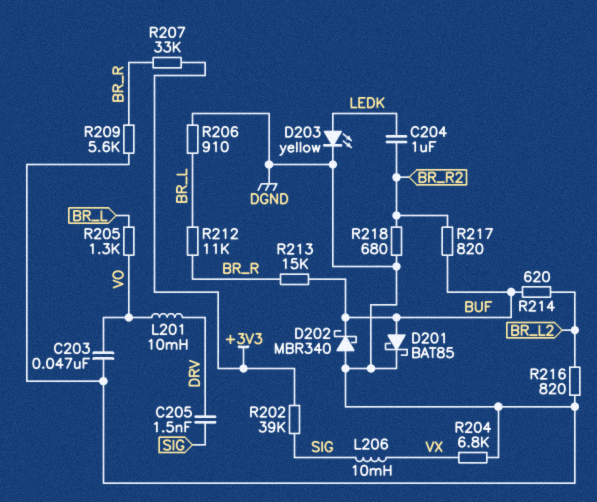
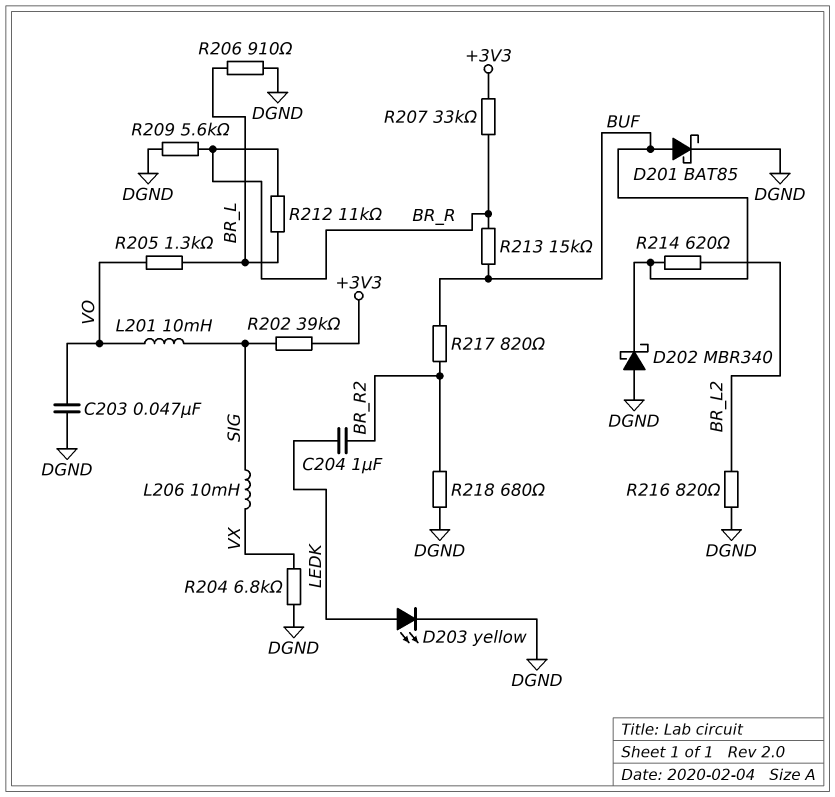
C205: 1.5nF (DRV, SIG) -> none
L201: 10mH (DRV, VO) -> 10mH (SIG, VO)

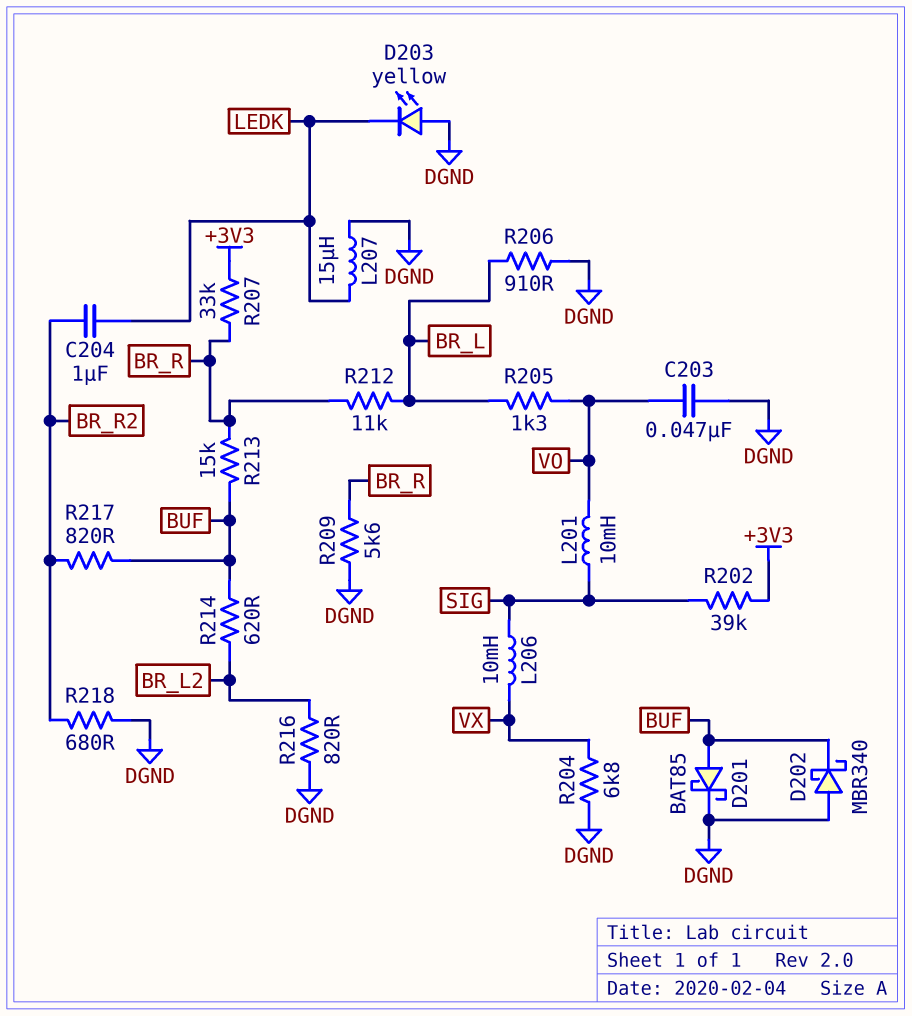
D203: LED yellow (A LEDK, K DGND) -> LED yellow (A DGND, K LEDK)
L207: none -> 15uH (DGND, LEDK)

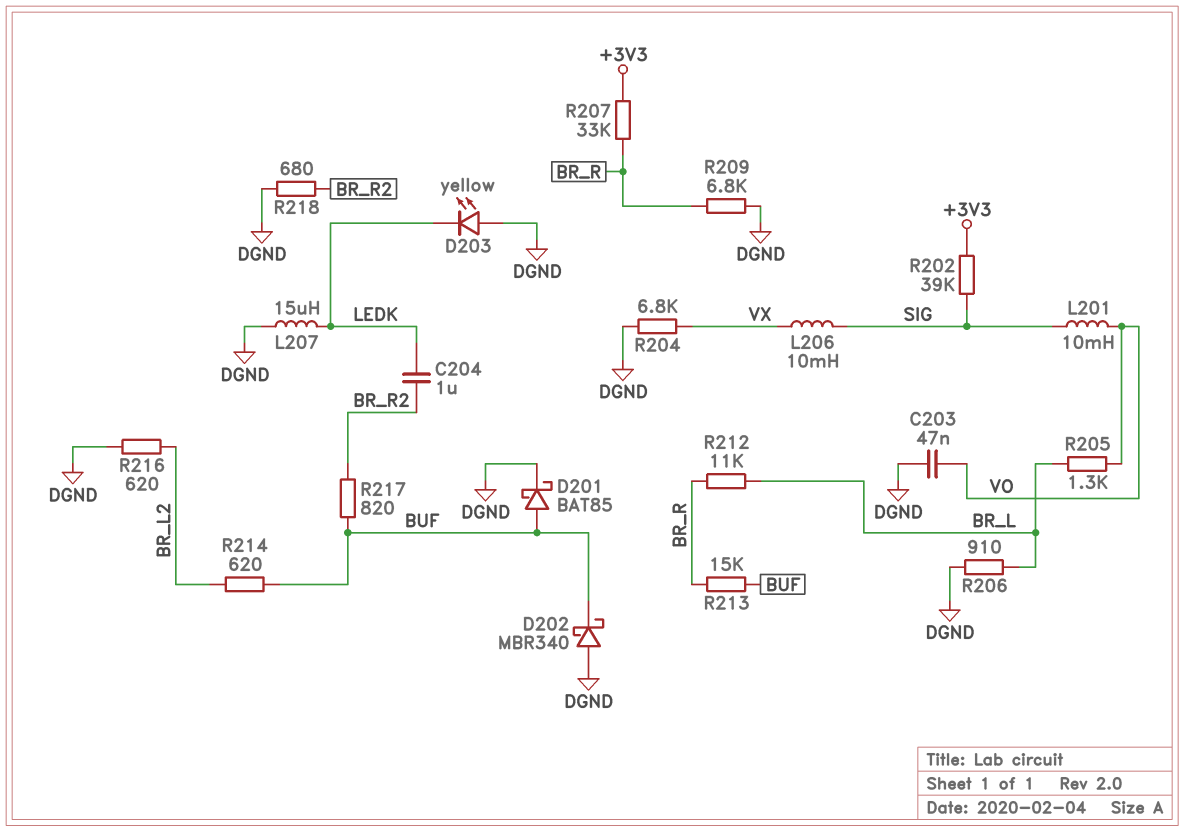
R209: 5.6k (BR_R, DGND) -> 6.8k (BR_R, DGND)
R216: 820 (BR_L2, DGND) -> 620 (BR_L2, DGND)

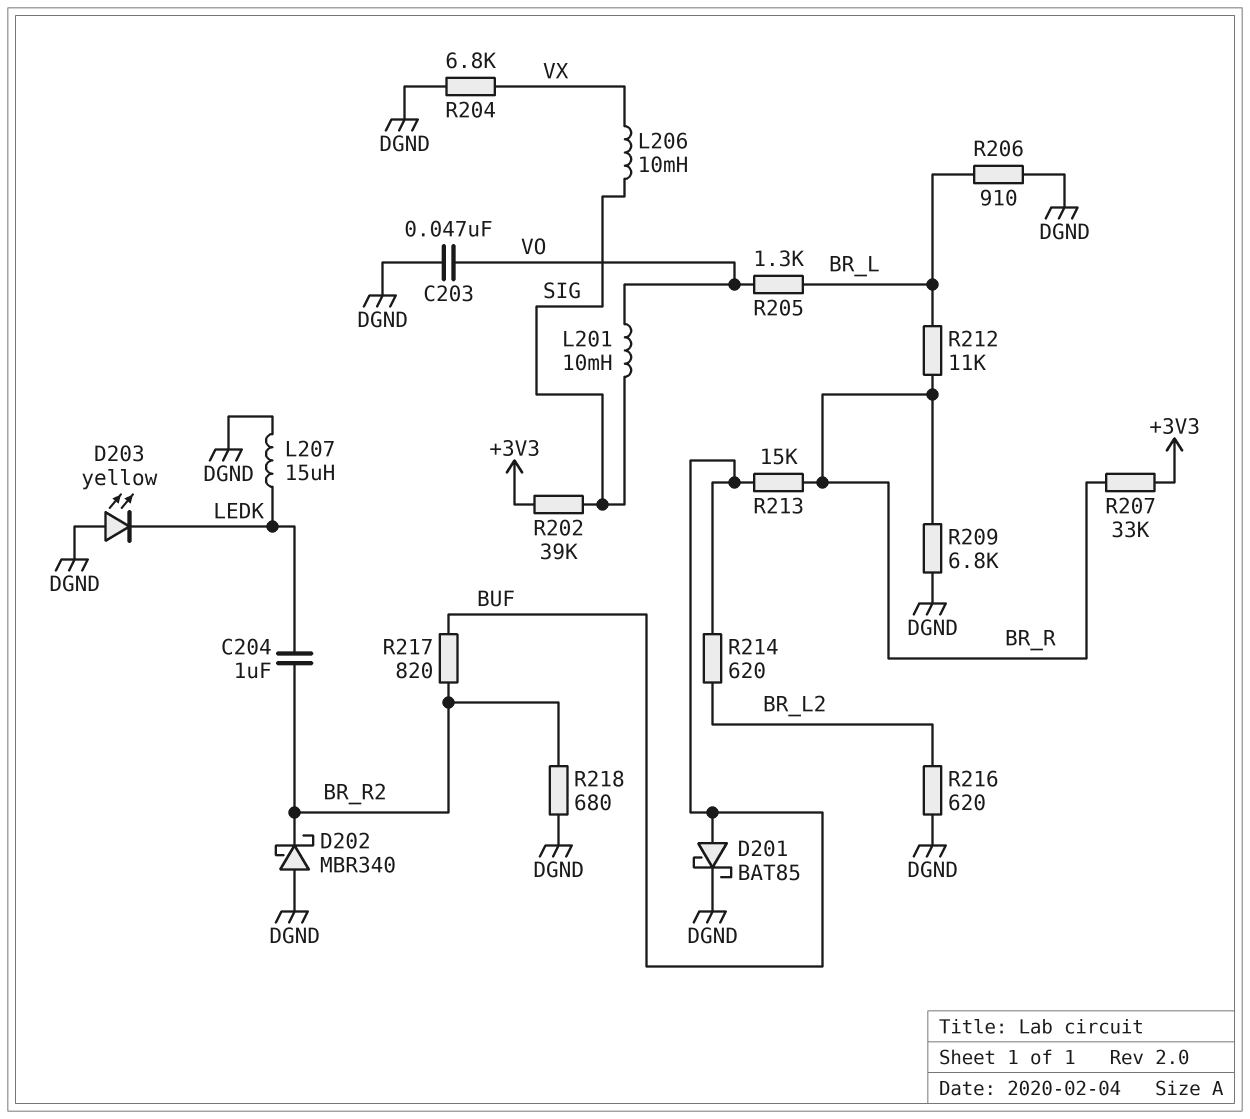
D202: schottky MBR340 (A DGND, K BUF) -> schottky MBR340 (A DGND, K BR_R2)

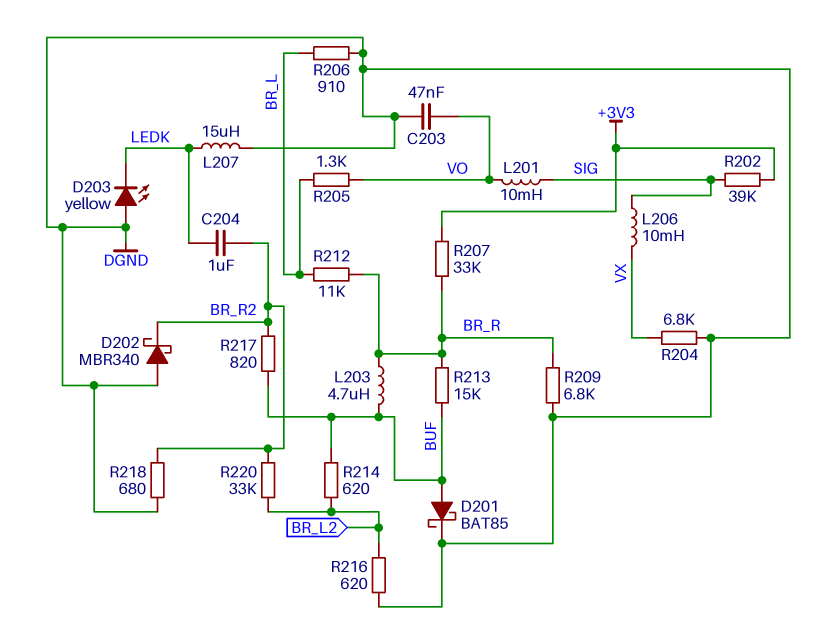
L203: none -> 4.7uH (BR_R, BUF)
R220: none -> 33k (BR_L2, BR_R2)

